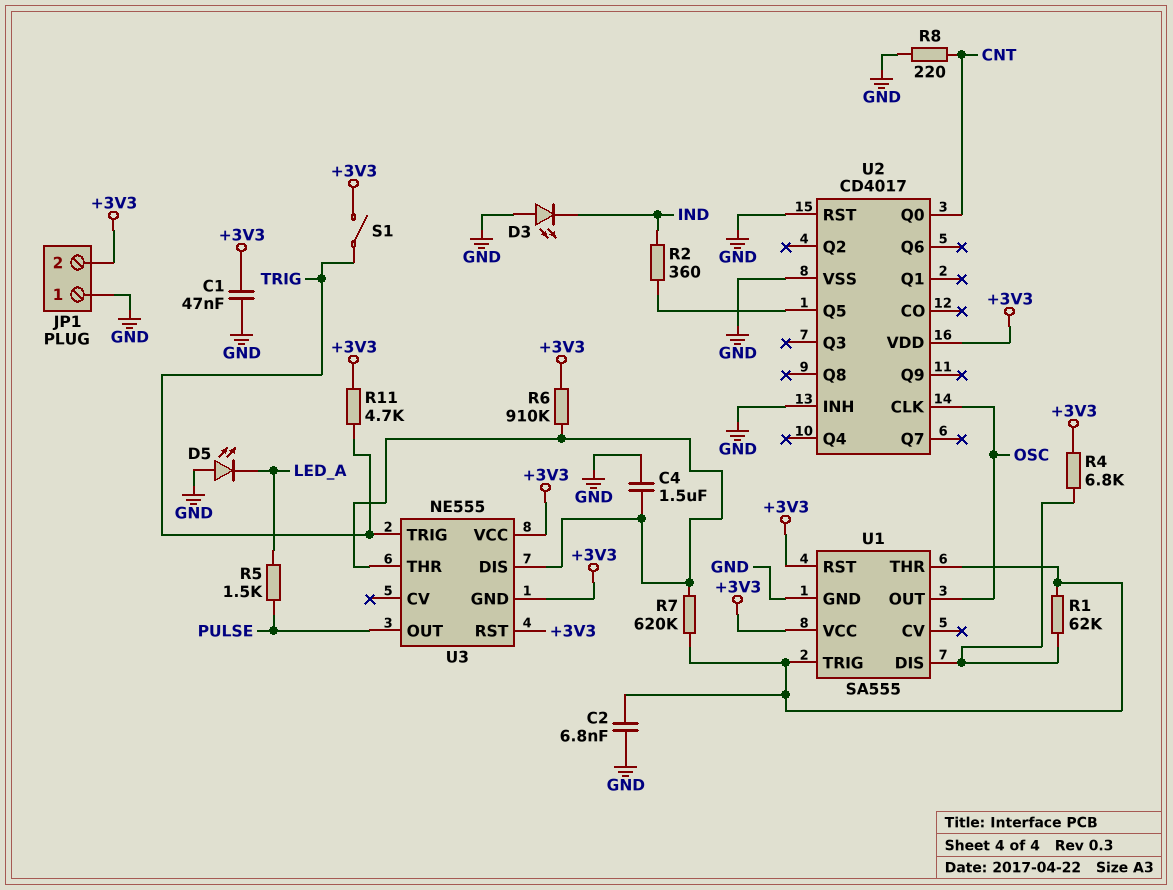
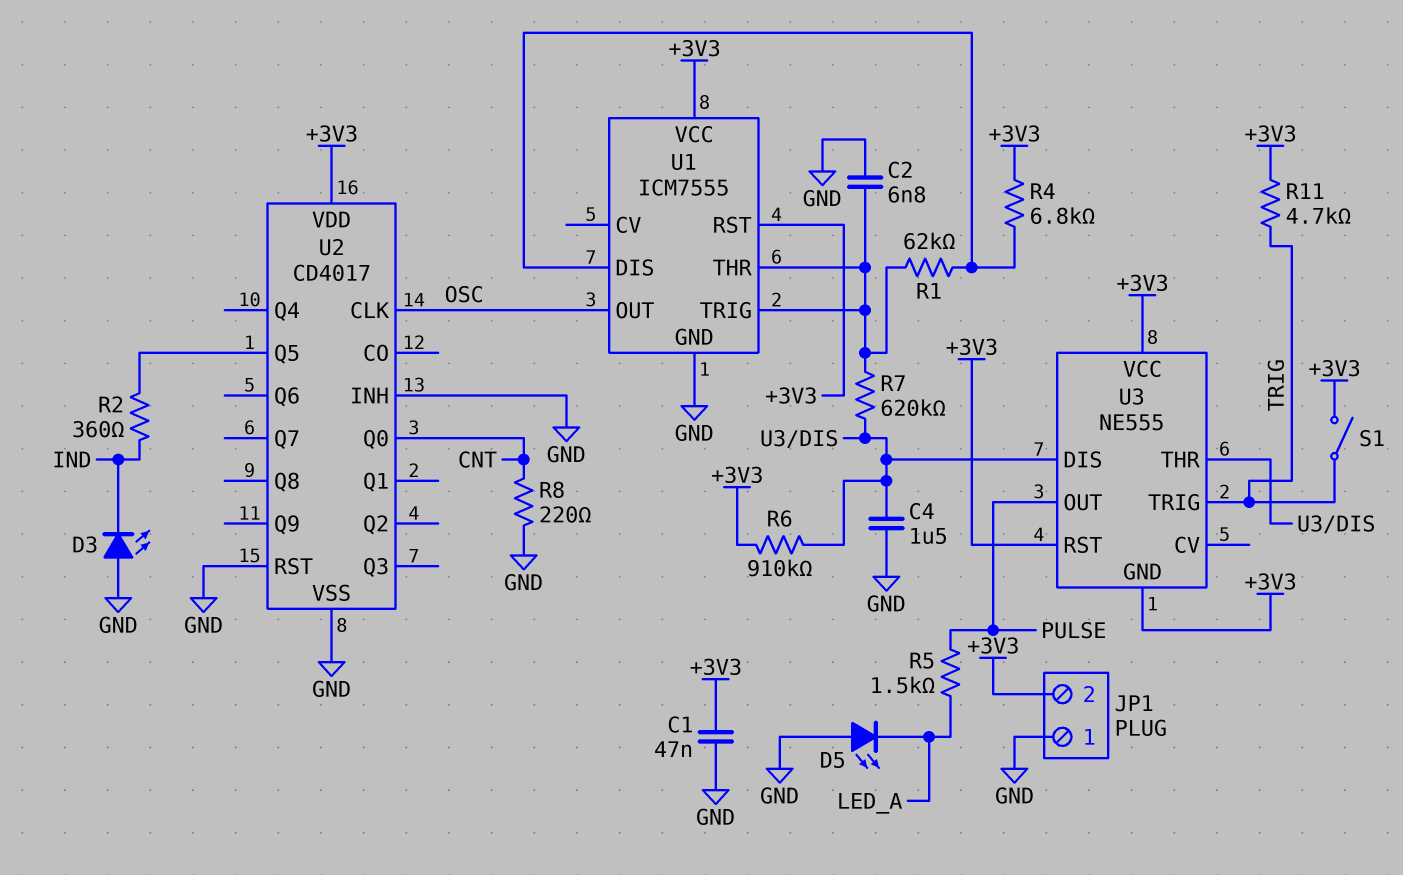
U1: SA555 -> ICM7555

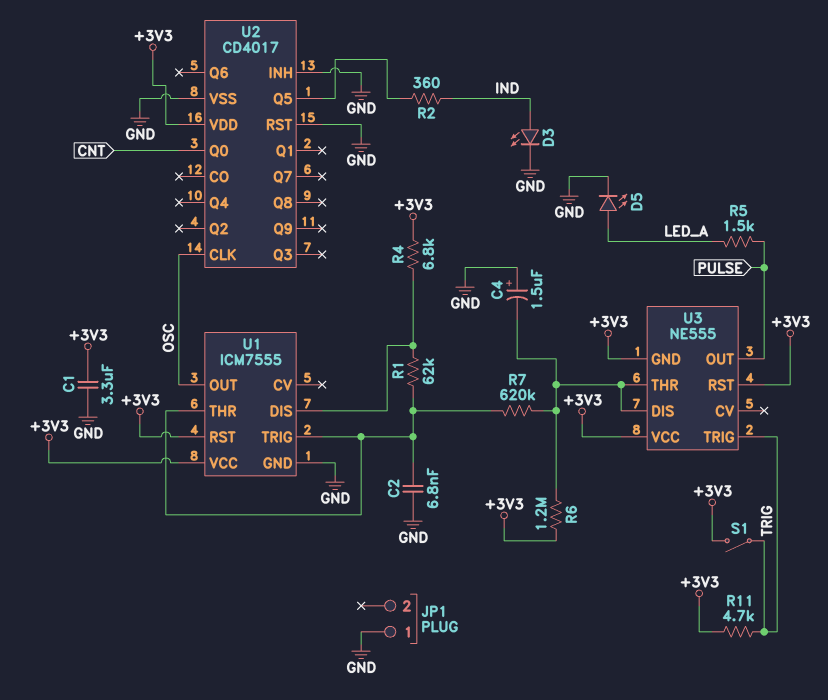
C1: 47nF (+3V3, GND) -> 3.3uF (+3V3, GND)
C4: 1.5uF (GND, U3/DIS) -> 1.5uF (plus GND, minus U3/DIS)
D3: LED (A GND, K IND) -> LED (A IND, K GND)
D5: LED (A GND, K LED_A) -> LED (A LED_A, K GND)
JP1 pin 2: +3V3 -> none
R6: 910k (+3V3, U3/DIS) -> 1.2M (+3V3, U3/DIS)
R8: 220 (CNT, GND) -> none

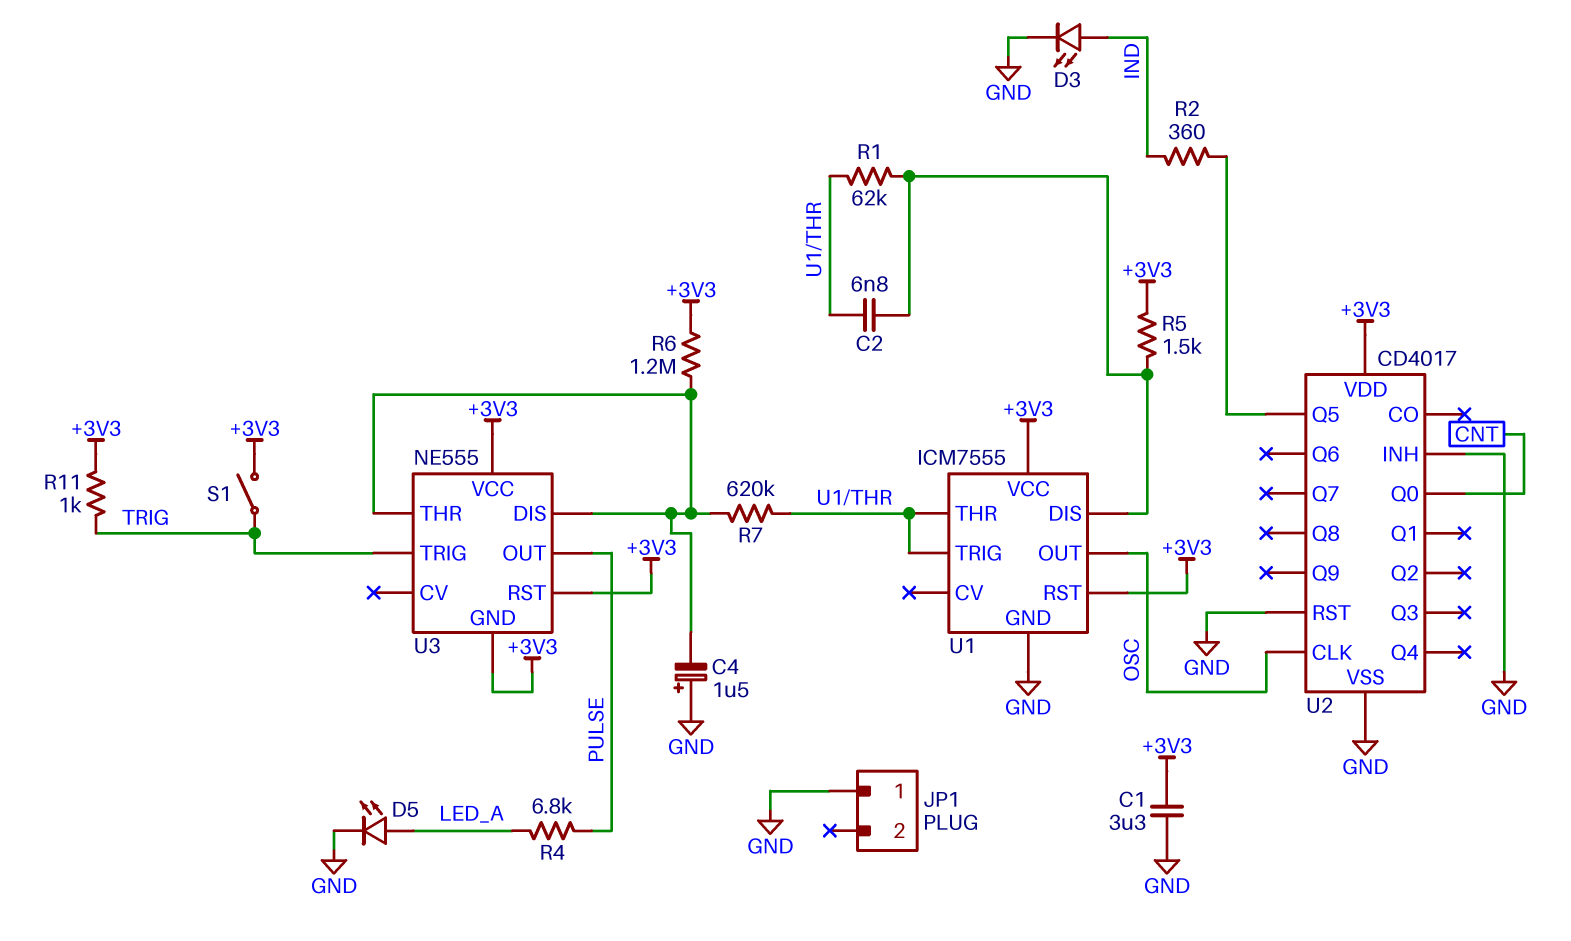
C2: 6.8nF (GND, U1/THR) -> 6.8nF (U1/DIS, U1/THR)
R4: 6.8k (+3V3, U1/DIS) -> 6.8k (LED_A, PULSE)
R5: 1.5k (LED_A, PULSE) -> 1.5k (+3V3, U1/DIS)
R11: 4.7k (+3V3, TRIG) -> 1k (+3V3, TRIG)

